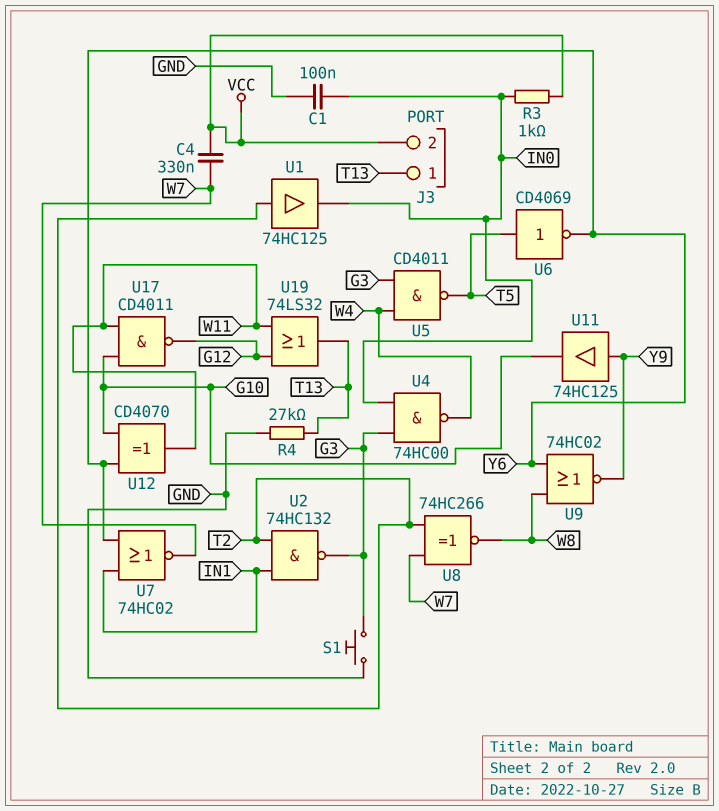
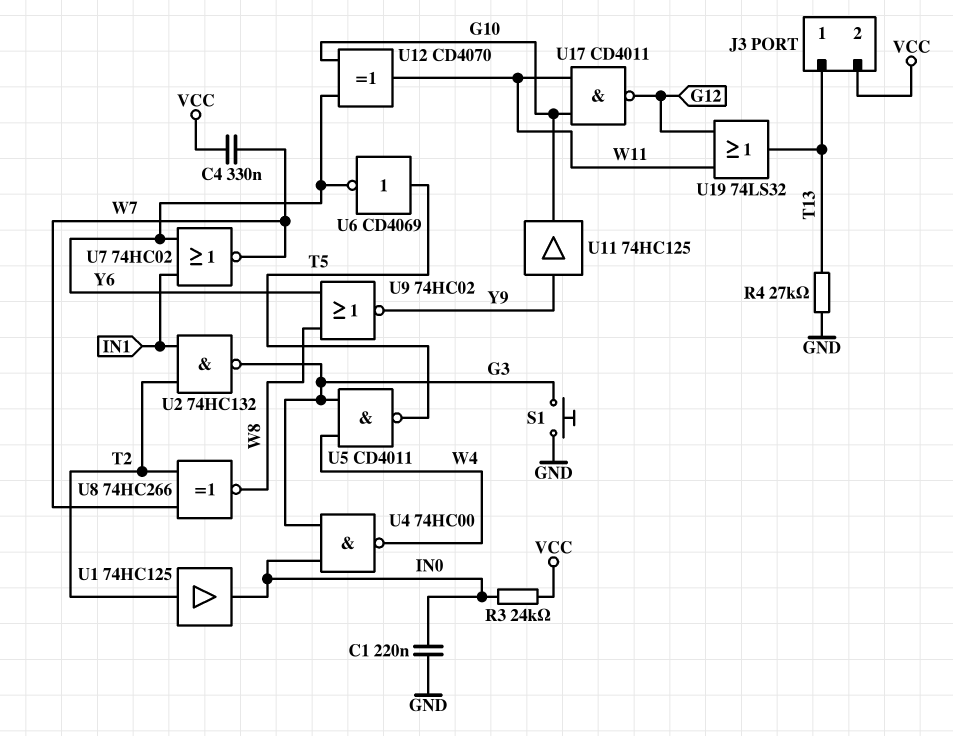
C1: 100nF (GND, IN0) -> 220nF (GND, IN0)
R3: 1k (IN0, VCC) -> 24k (IN0, VCC)

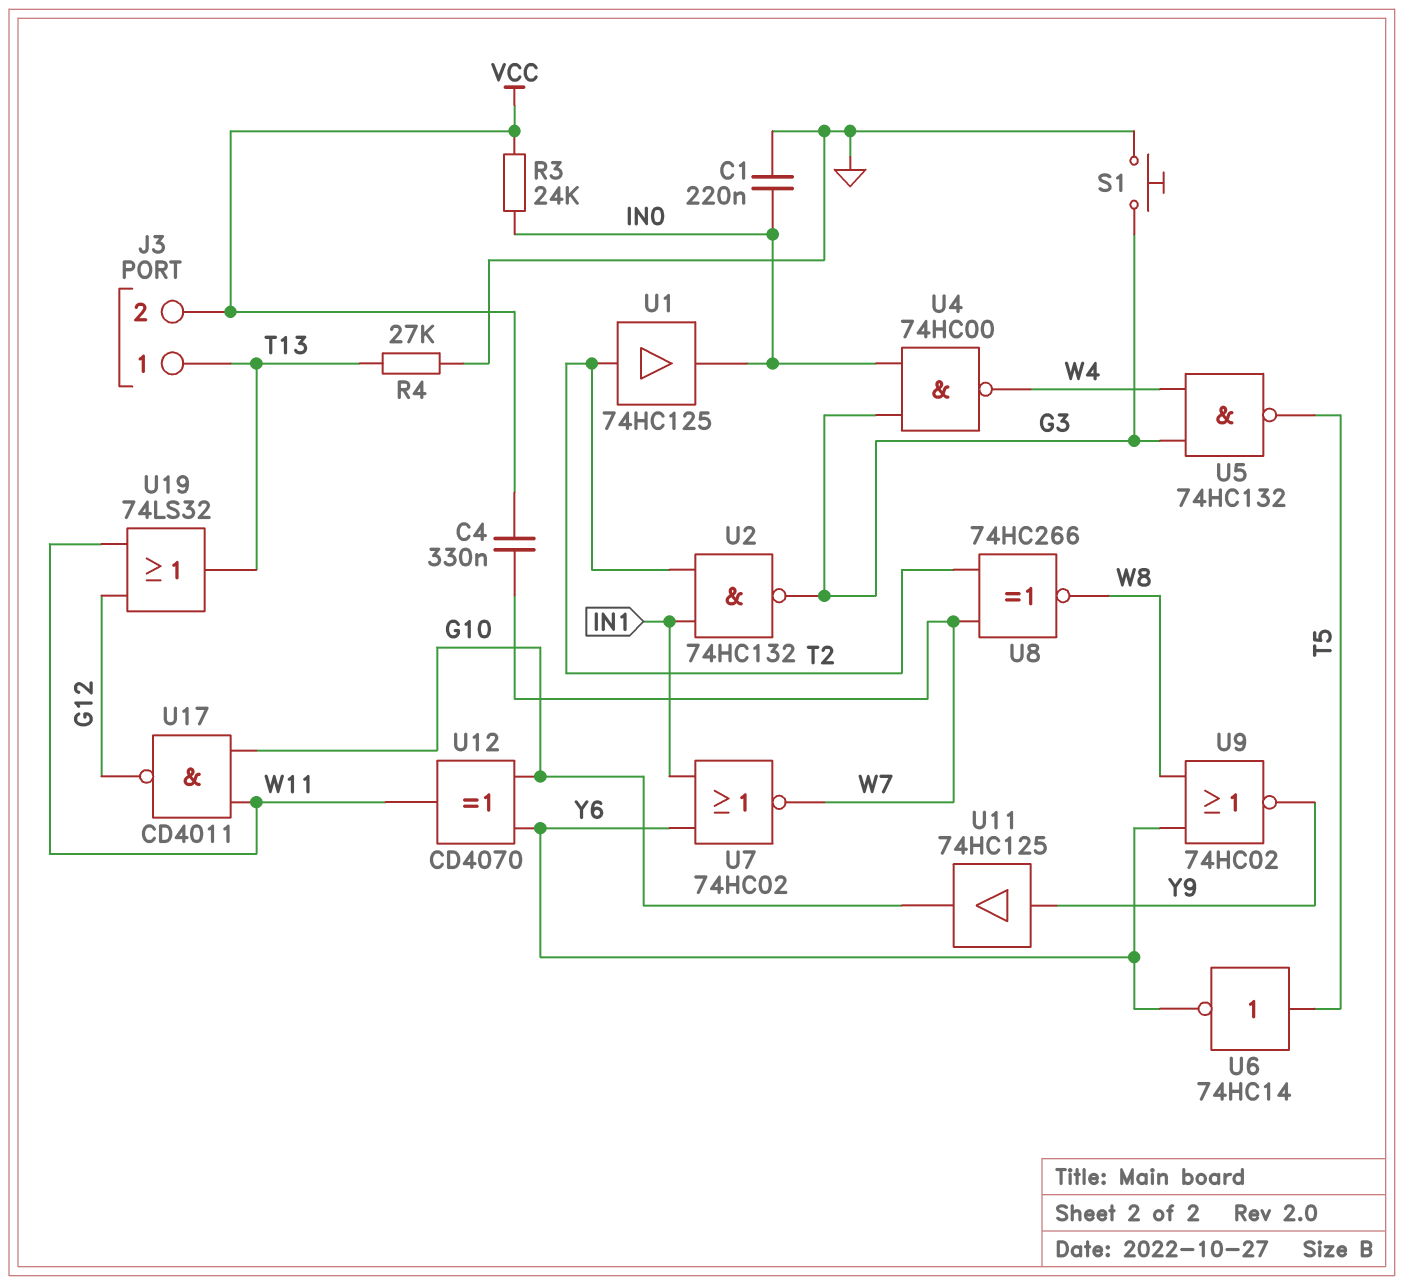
U5: NAND CD4011 (in G3, in W4, out T5) -> NAND 74HC132 (in G3, in W4, out T5)
U6: NOT CD4069 (in T5, out Y6) -> NOT 74HC14 (in T5, out Y6)

